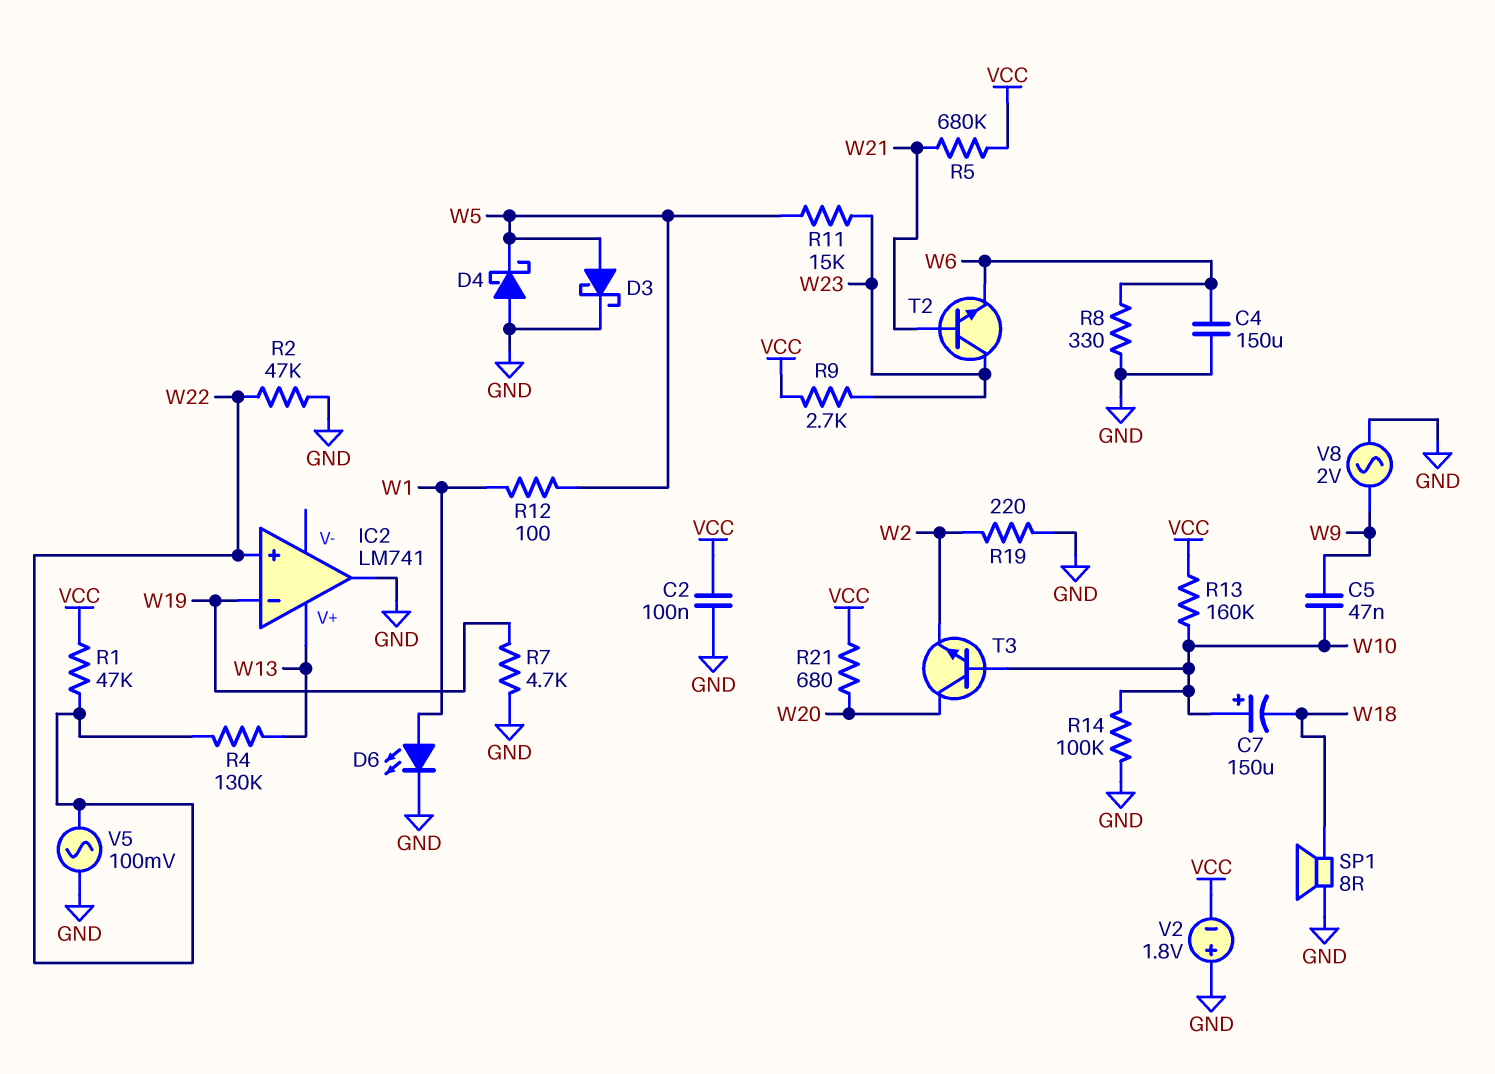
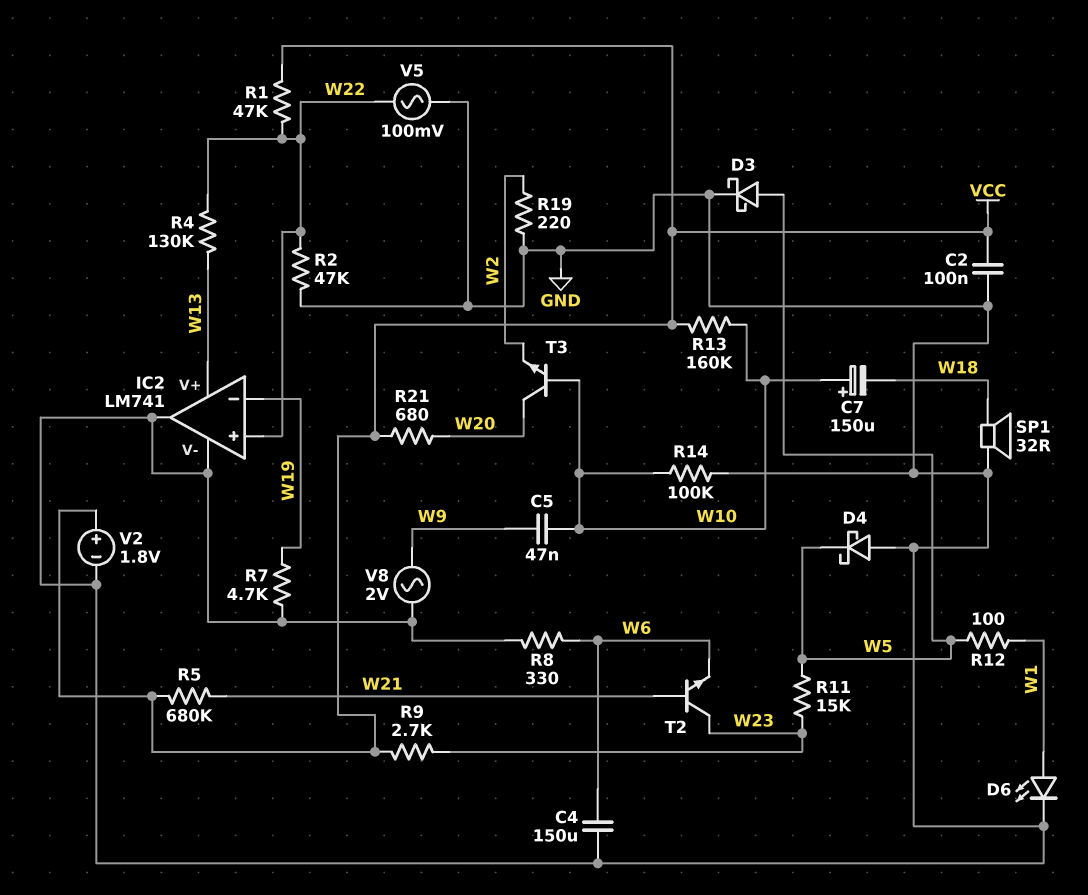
IC2 pin V-: none -> GND
SP1: speaker 8R (GND, W18) -> speaker 32R (GND, W18)
V2: 1.8V (plus GND, minus VCC) -> 1.8V (plus VCC, minus GND)

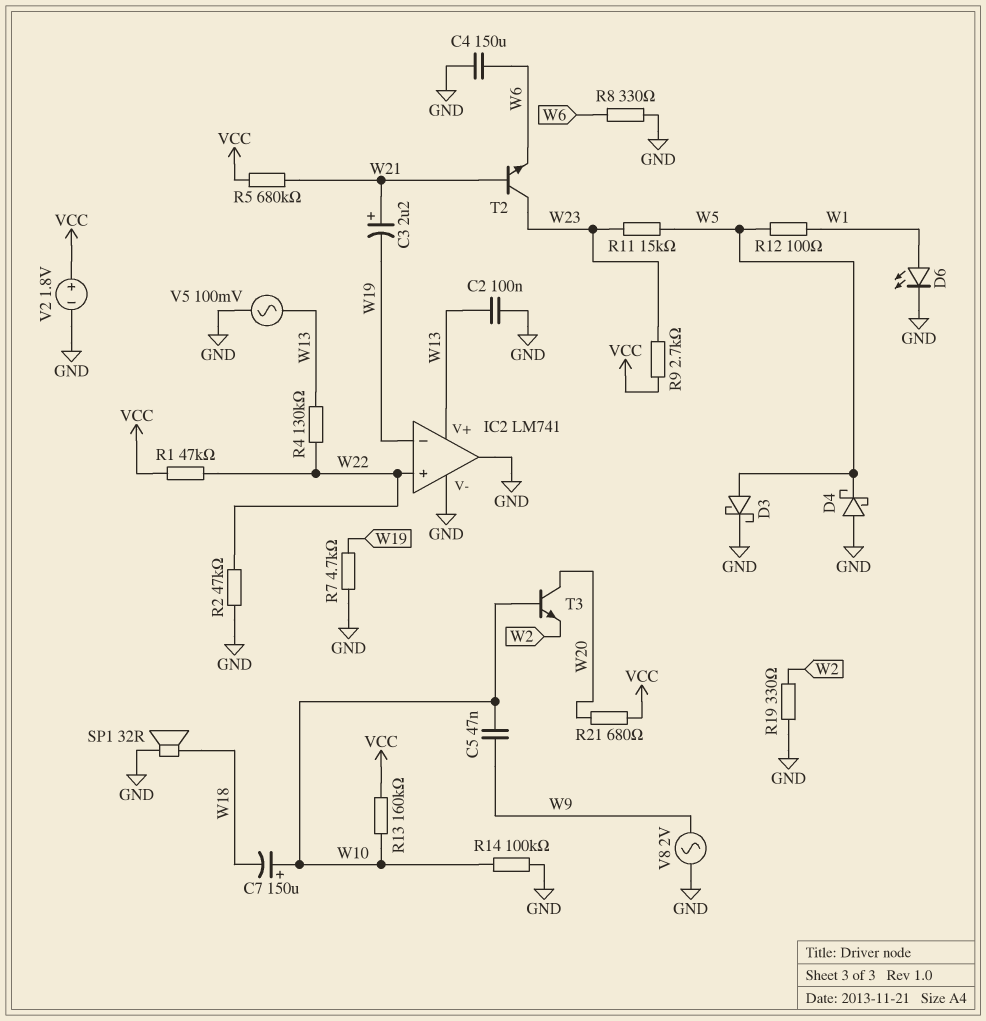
C2: 100nF (GND, VCC) -> 100nF (GND, W13)
C3: none -> 2.2uF (plus W21, minus W19)
R19: 220 (GND, W2) -> 330 (GND, W2)
V5: AC 100mV (GND, W22) -> AC 100mV (GND, W13)

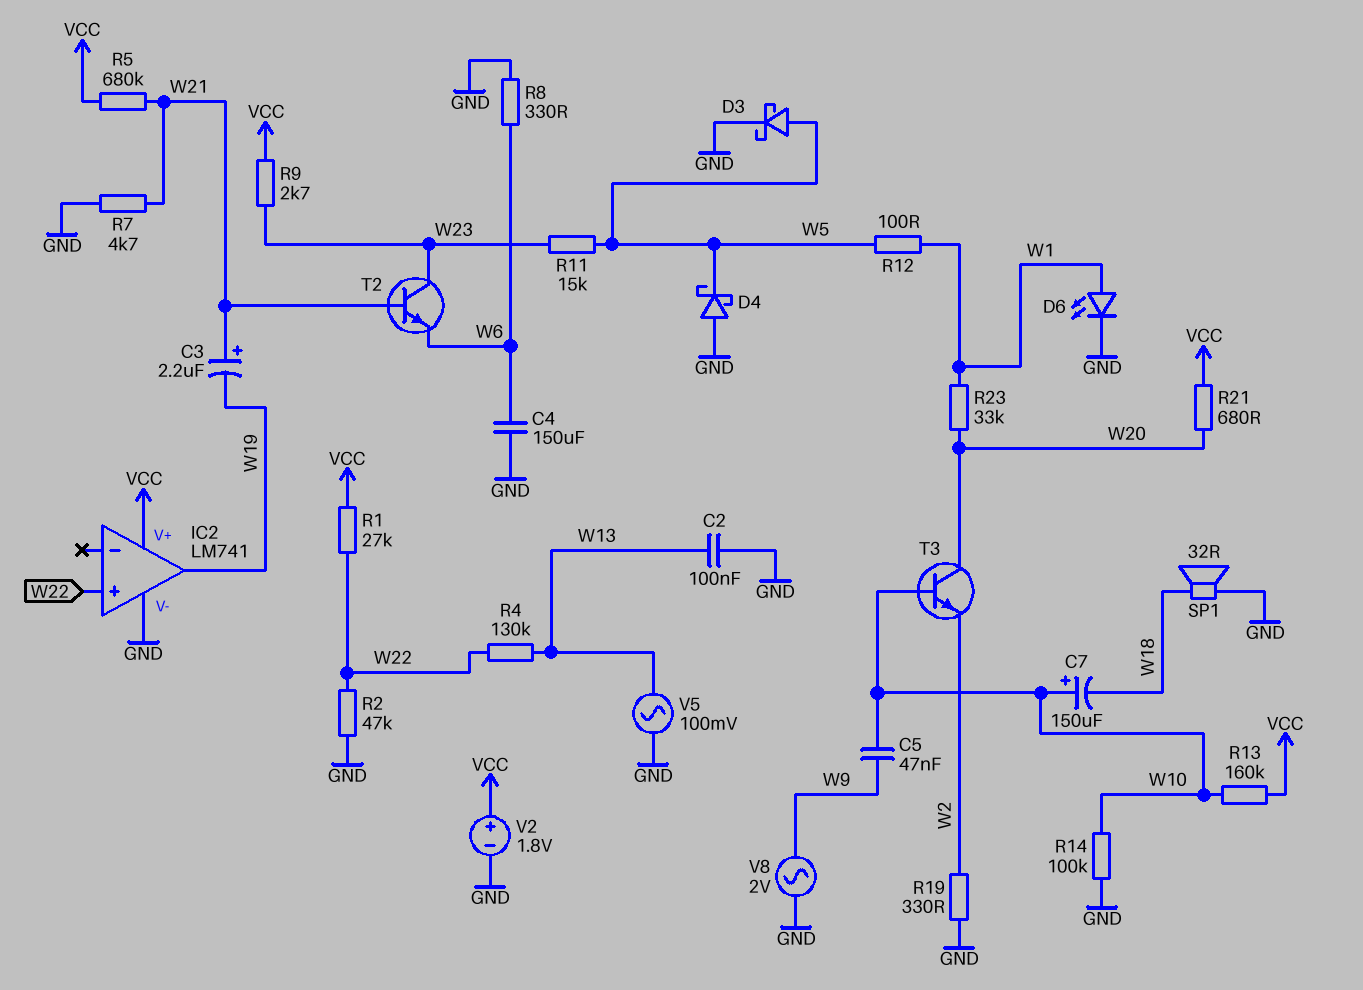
IC2 pin V+: W13 -> VCC
IC2 pin in-: W19 -> none
IC2 pin out: GND -> W19
R1: 47k (VCC, W22) -> 27k (VCC, W22)
R7: 4.7k (GND, W19) -> 4.7k (GND, W21)
R23: none -> 33k (W1, W20)

